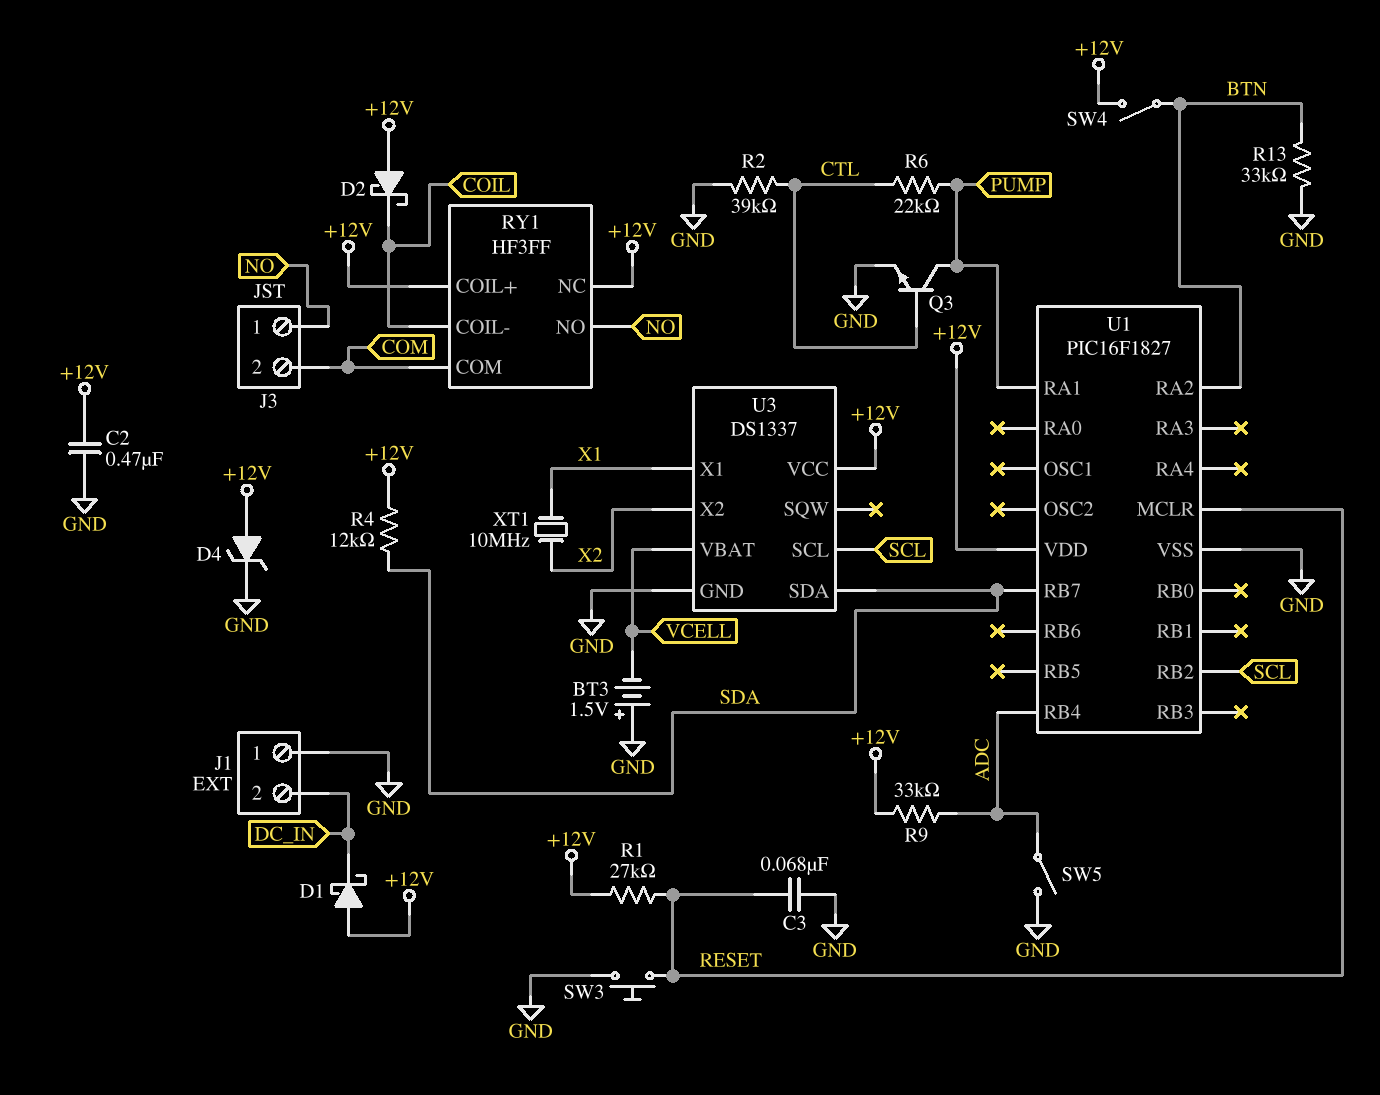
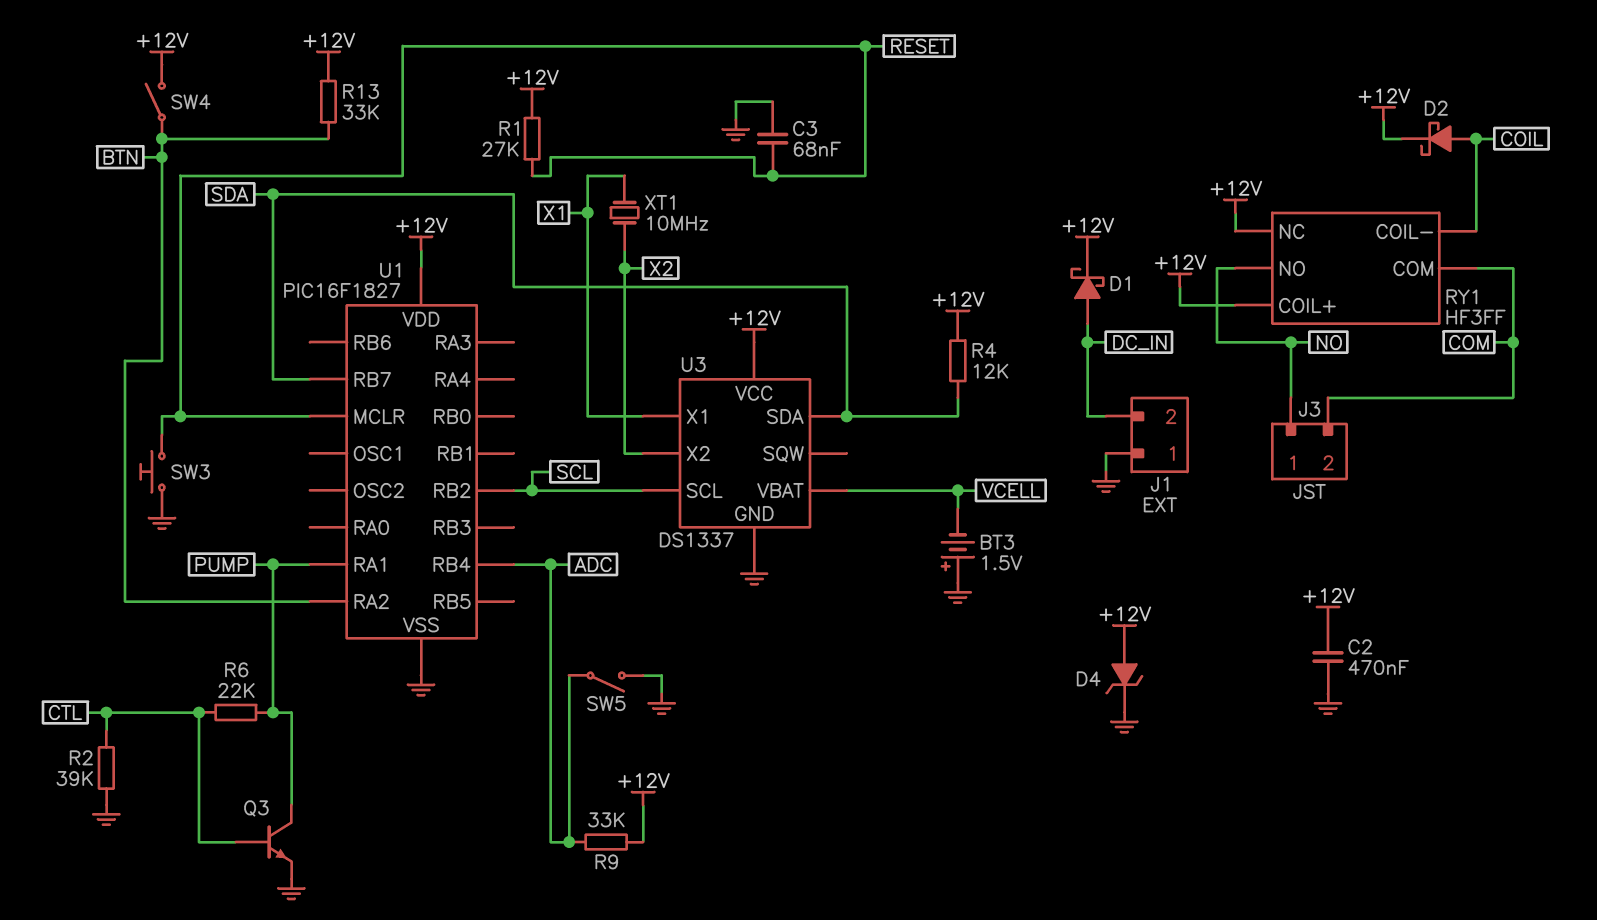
D1: schottky (A +12V, K DC_IN) -> schottky (A DC_IN, K +12V)
D2: schottky (A +12V, K COIL) -> schottky (A COIL, K +12V)
R13: 33k (BTN, GND) -> 33k (+12V, BTN)

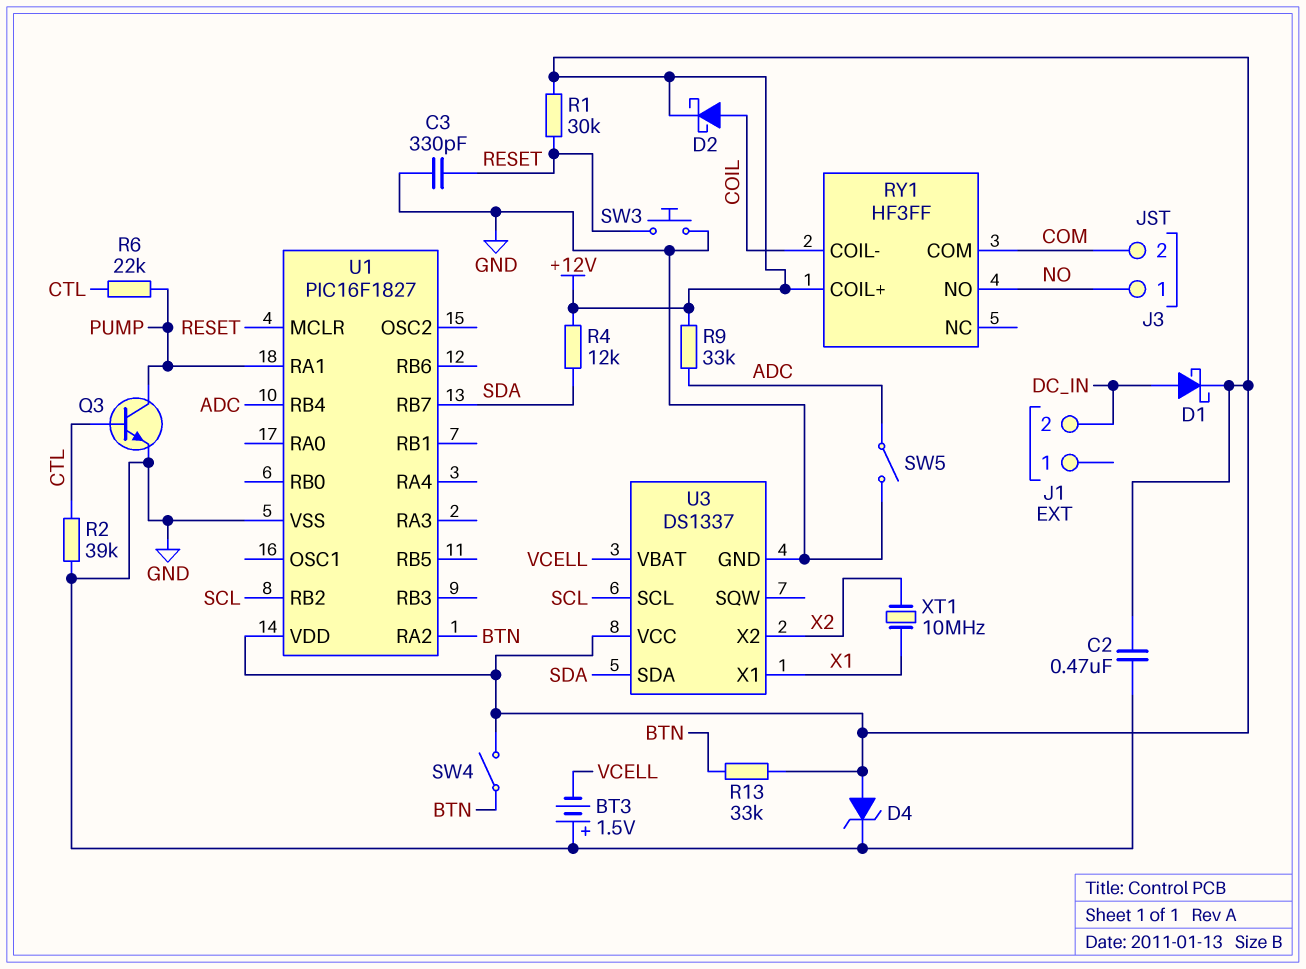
C3: 68nF (GND, RESET) -> 330pF (GND, RESET)
J1 pin 1: GND -> none
R1: 27k (+12V, RESET) -> 30k (+12V, RESET)
RY1 pin NC: +12V -> none

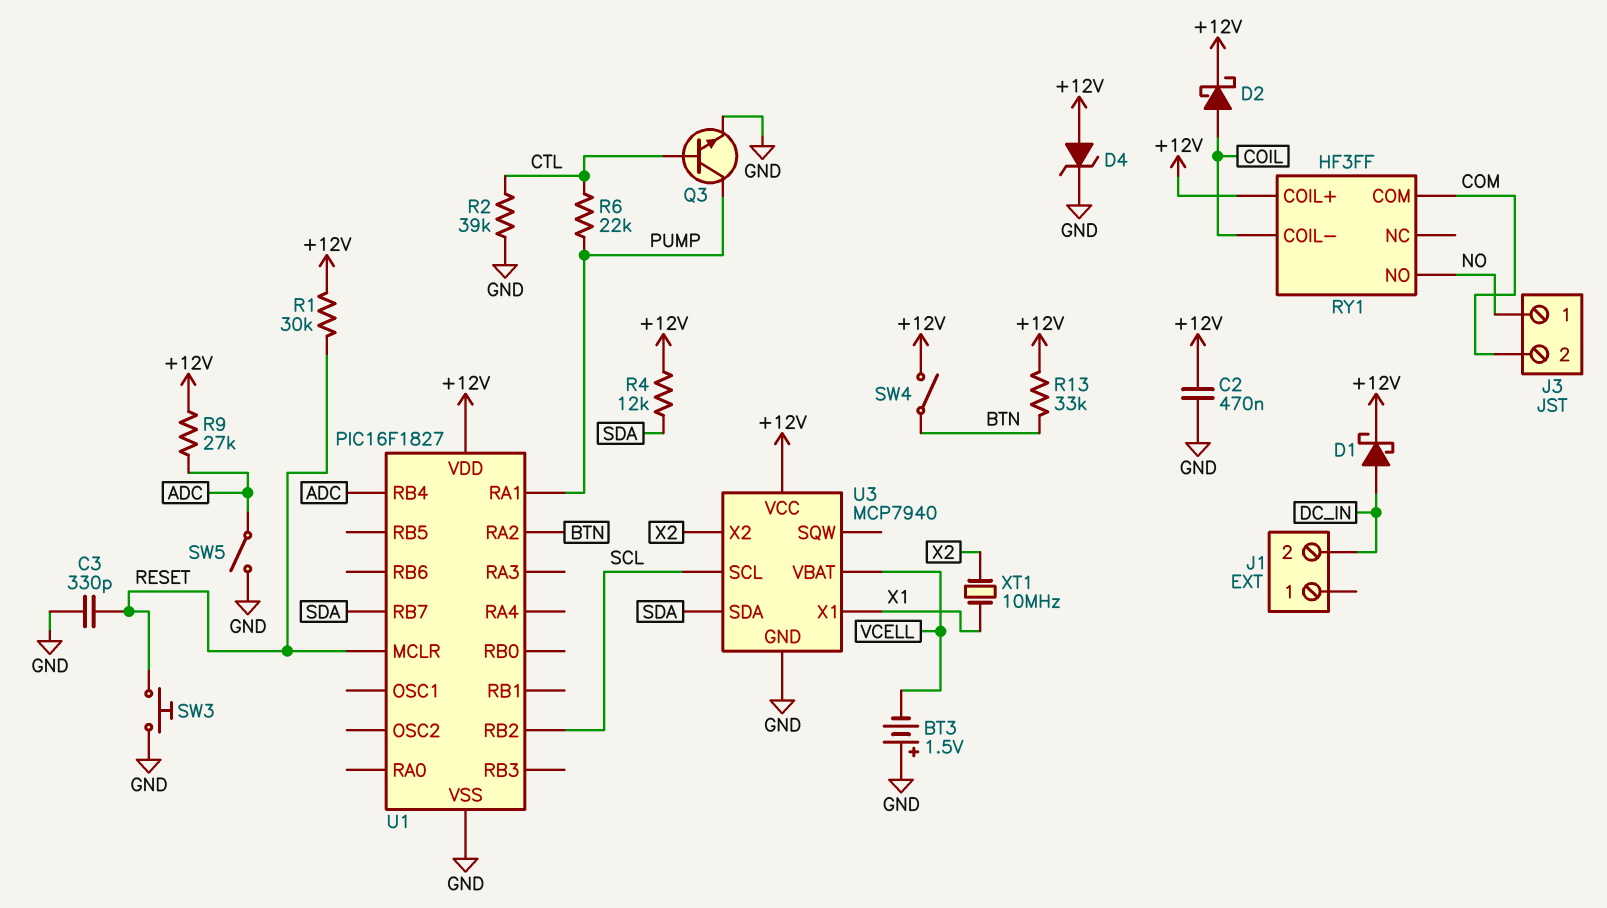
R9: 33k (+12V, ADC) -> 27k (+12V, ADC)
U3: DS1337 -> MCP7940

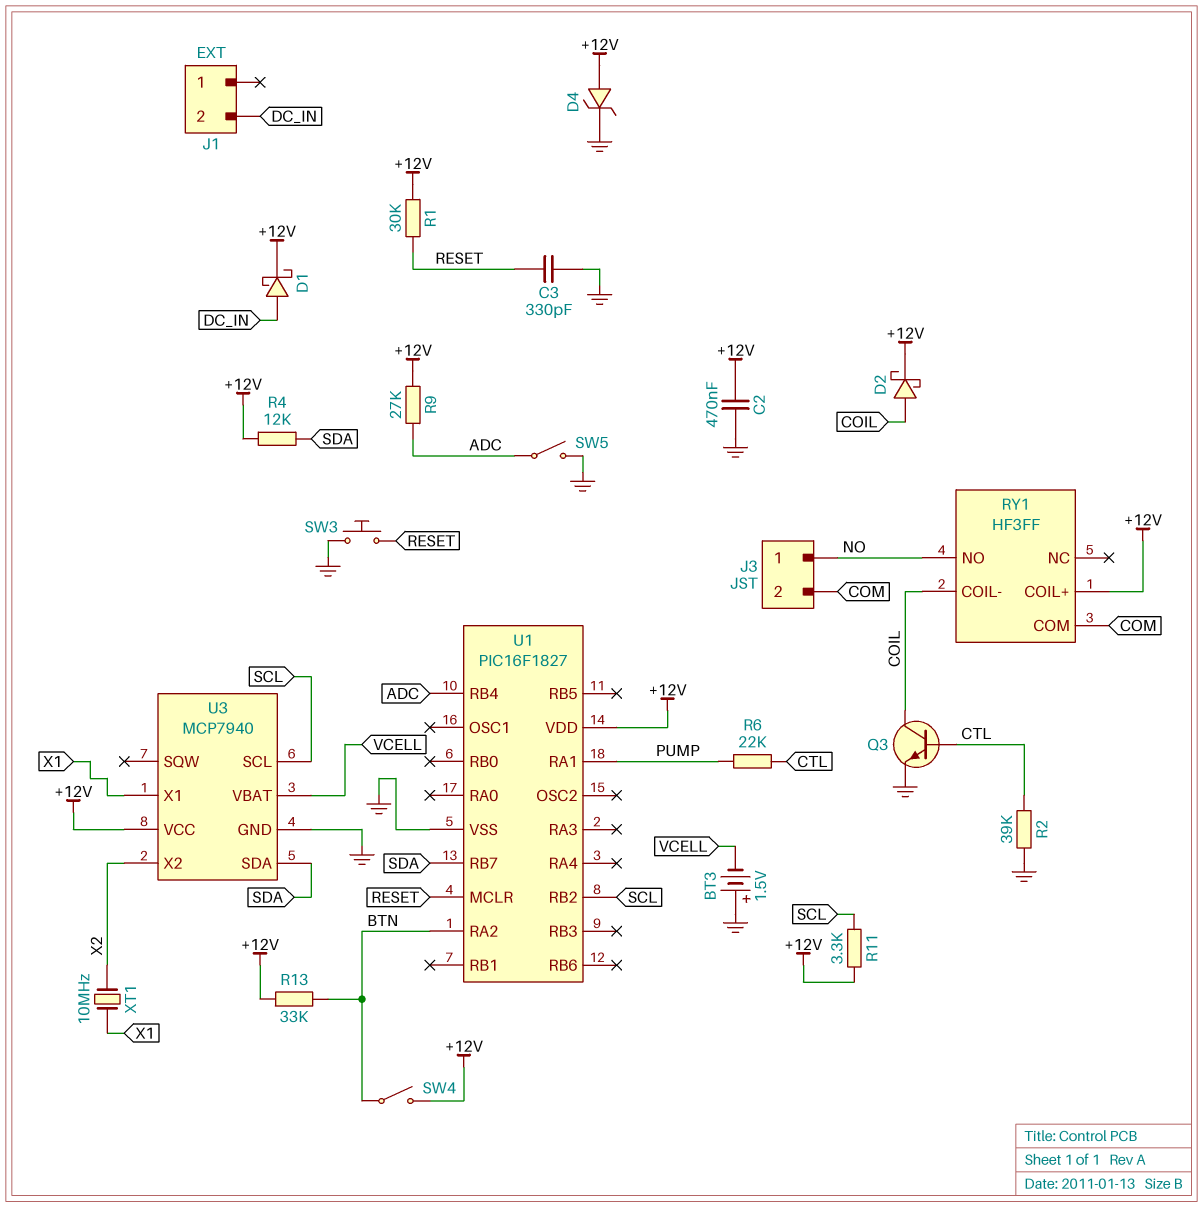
Q3: NPN (B CTL, C PUMP, E GND) -> NPN (B CTL, C COIL, E GND)
R11: none -> 3.3k (+12V, SCL)

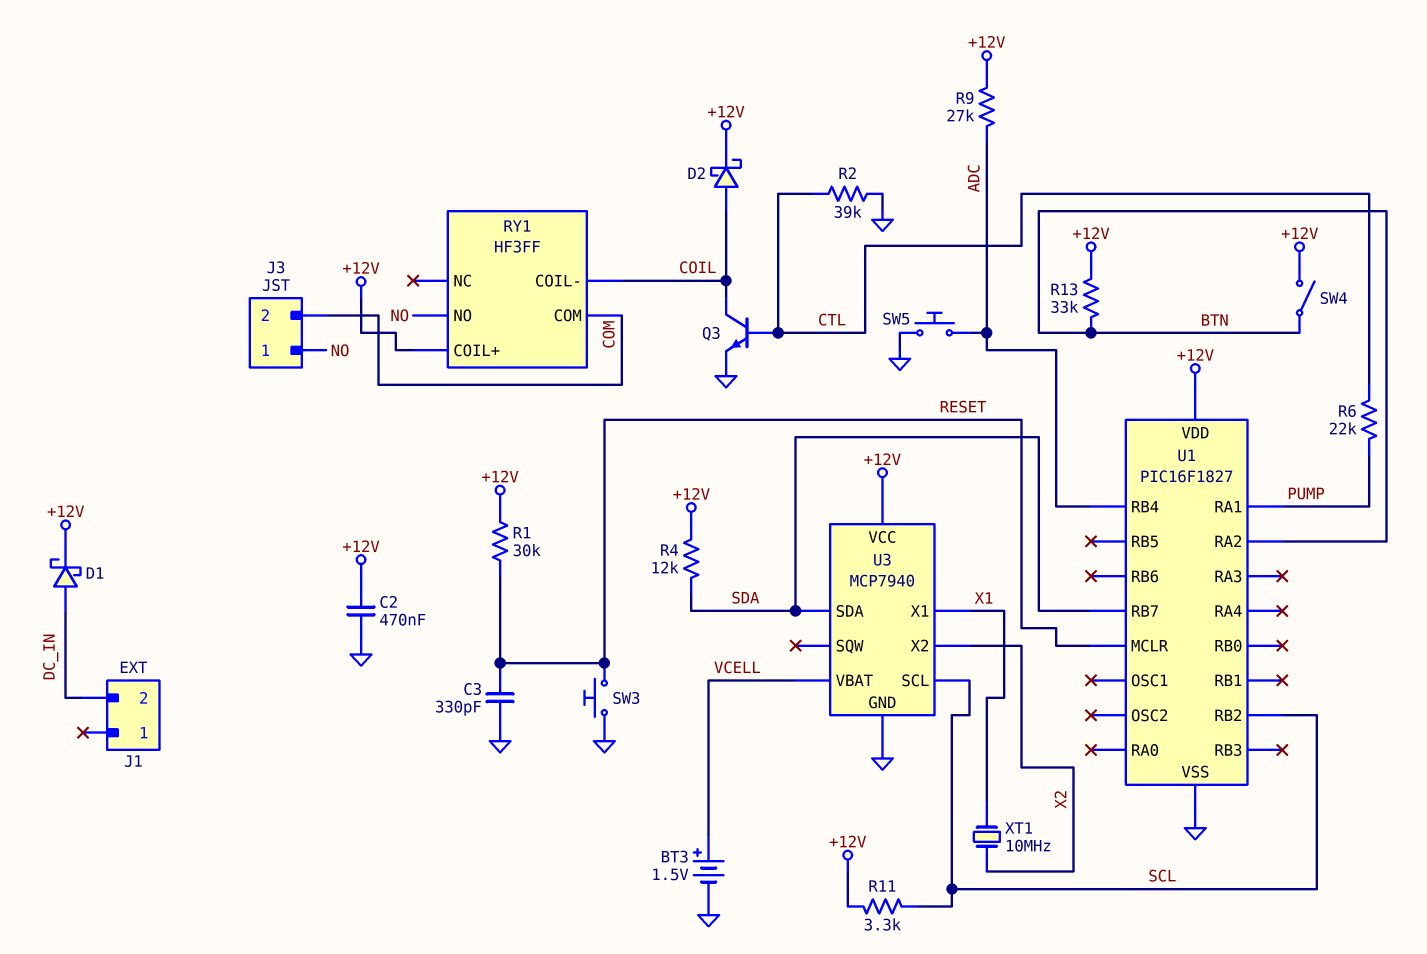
BT3: 1.5V (plus GND, minus VCELL) -> 1.5V (plus VCELL, minus GND)
D4: zener (A +12V, K GND) -> none
SW5: switch (ADC, GND) -> button (ADC, GND)

